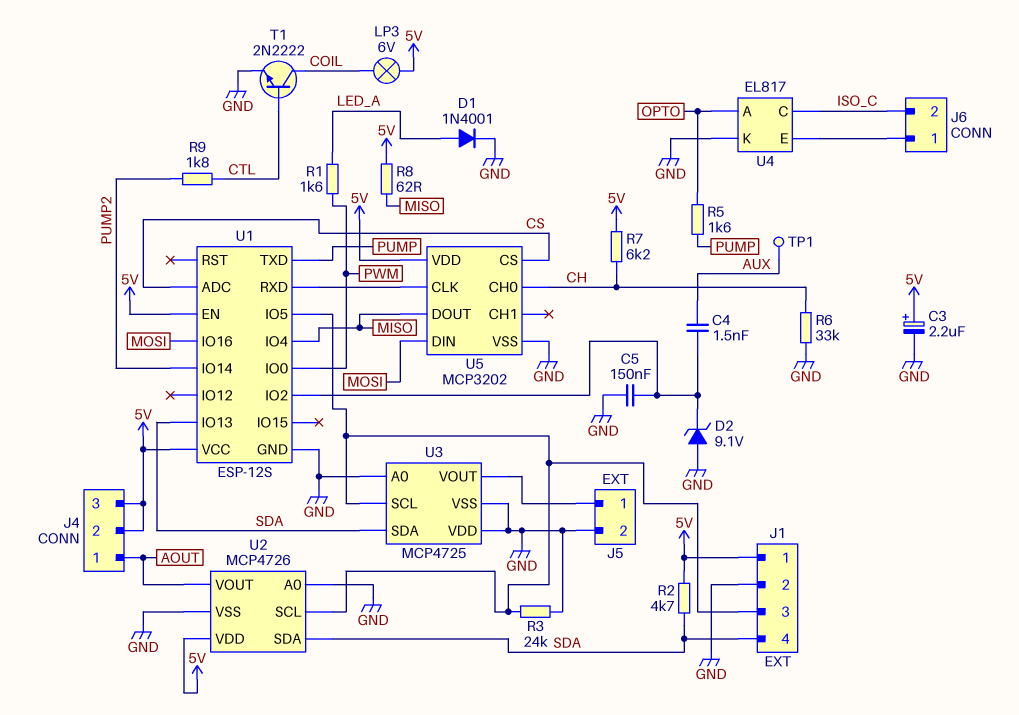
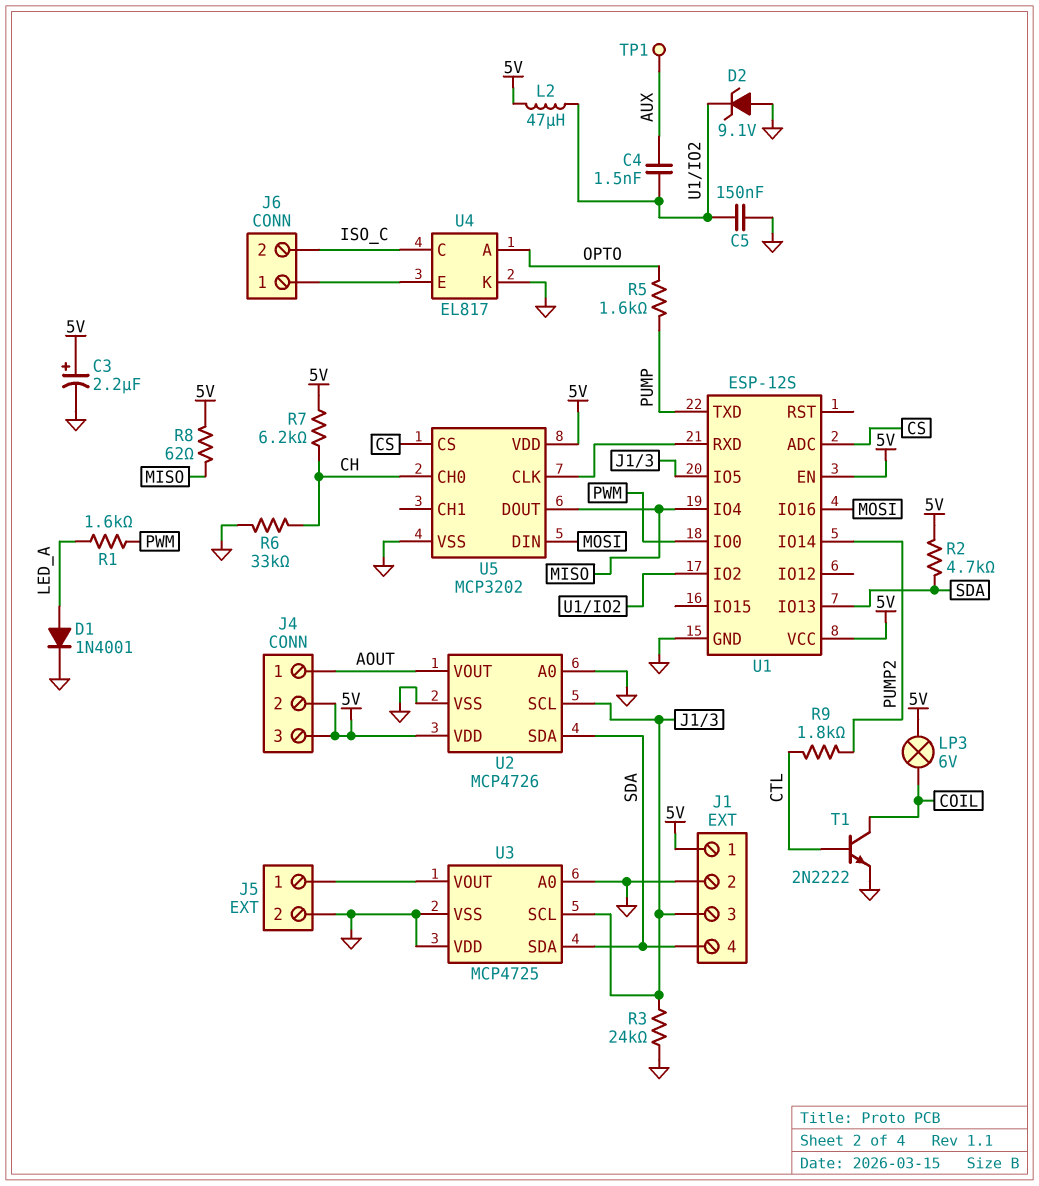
L2: none -> 47uH (5V, U1/IO2)

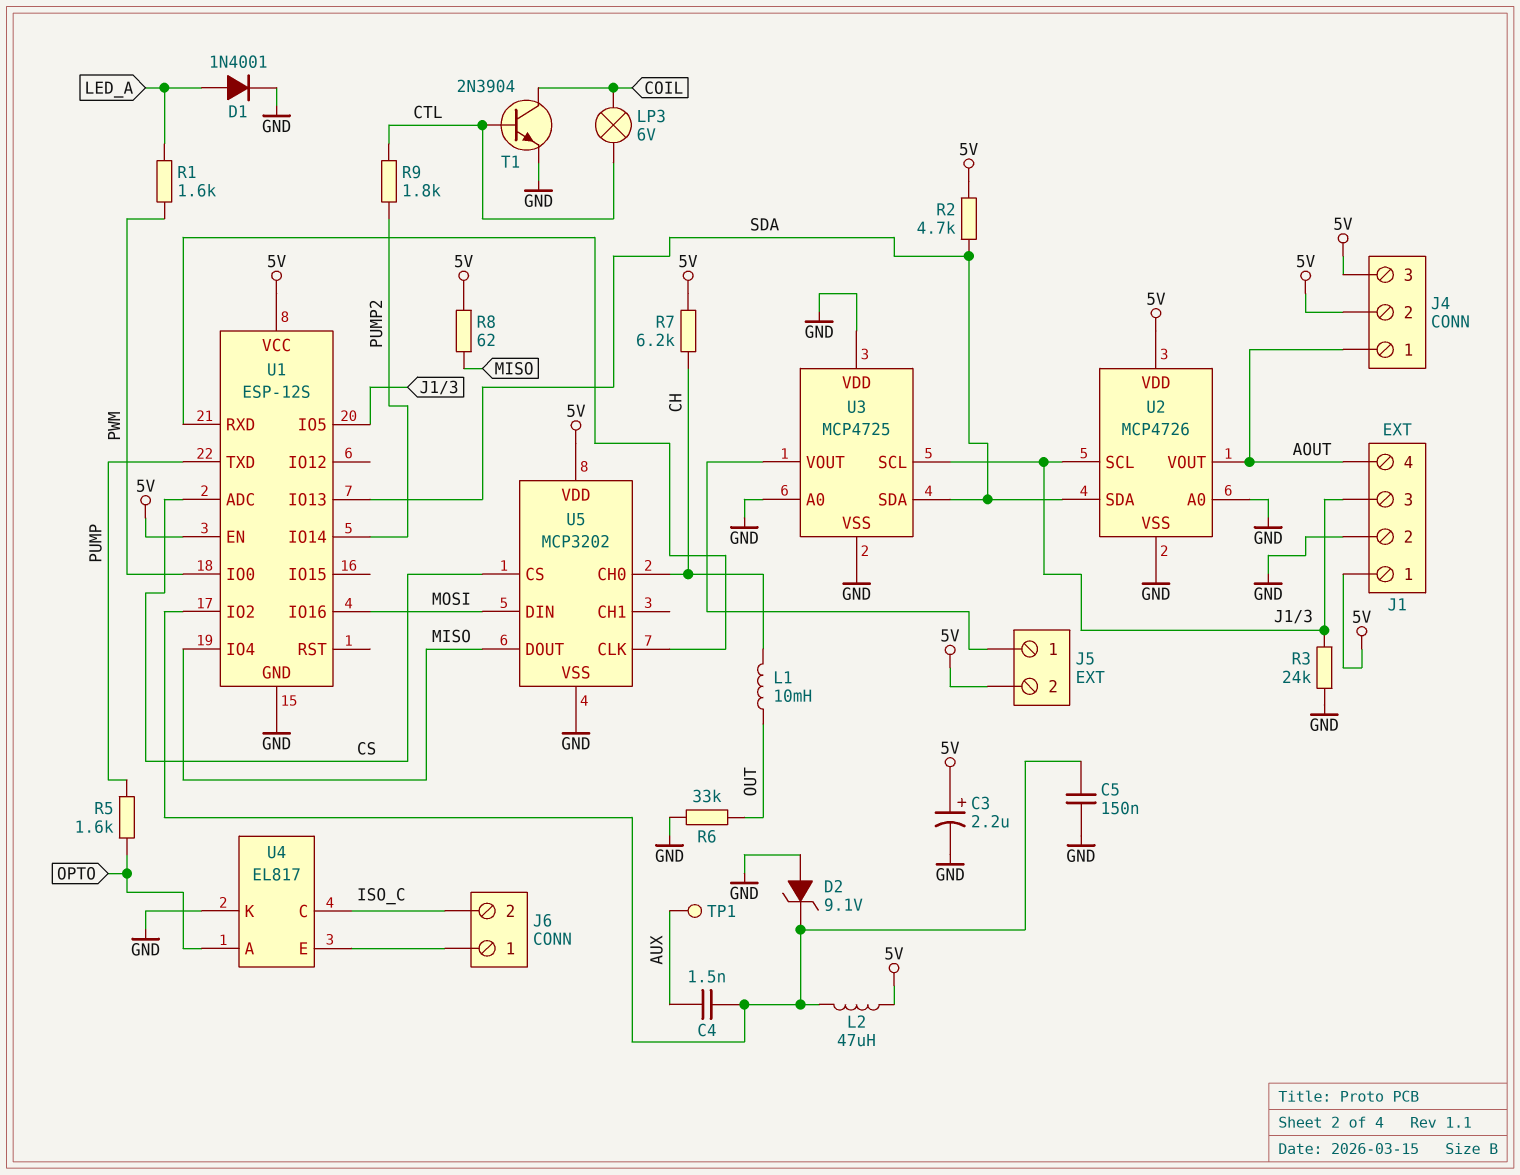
J1 pin 4: SDA -> AOUT
J5 pin 2: GND -> 5V
L1: none -> 10mH (CH, OUT)
LP3: lamp 6V (5V, COIL) -> lamp 6V (COIL, CTL)
R6: 33k (CH, GND) -> 33k (GND, OUT)
T1: NPN 2N2222 (B CTL, C COIL, E GND) -> NPN 2N3904 (B CTL, C COIL, E GND)

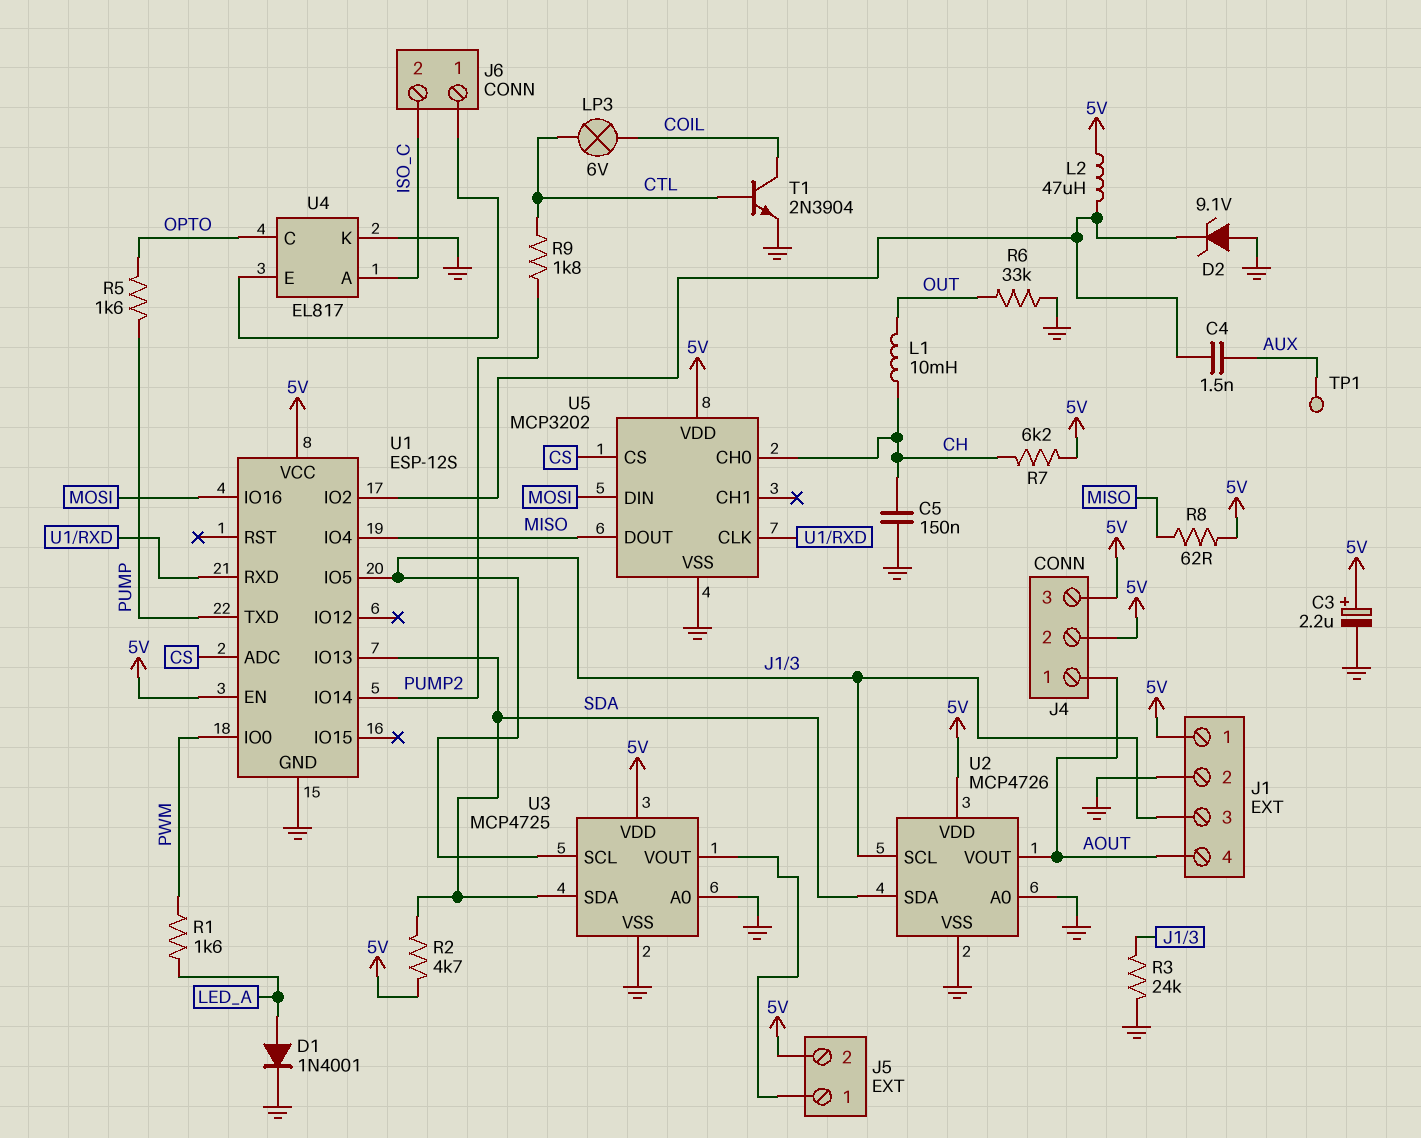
C5: 150nF (GND, U1/IO2) -> 150nF (CH, GND)
U3 pin VDD: GND -> 5V
U4 pin A: OPTO -> ISO_C
U4 pin C: ISO_C -> OPTO

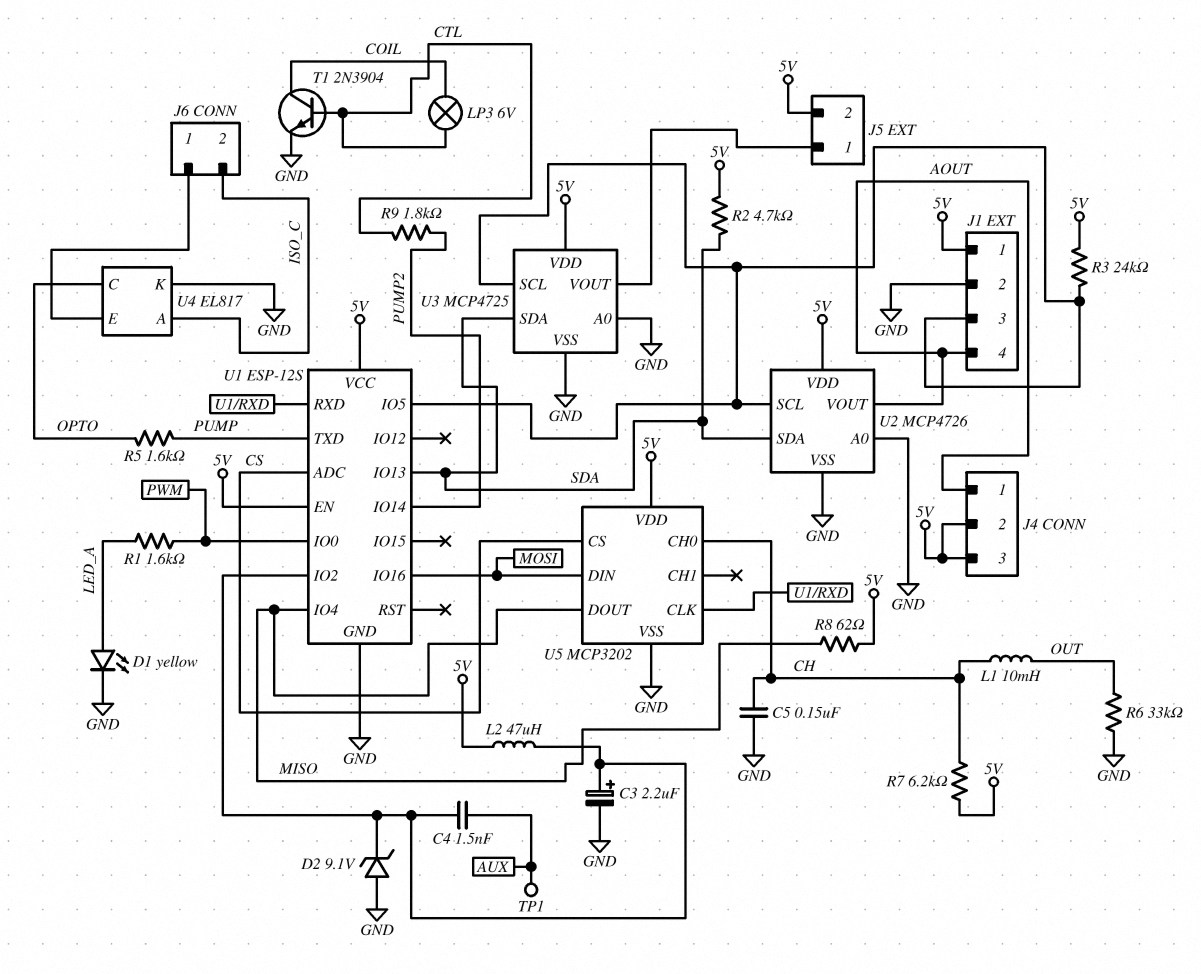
C3: 2.2uF (plus 5V, minus GND) -> 2.2uF (plus U1/IO2, minus GND)
D1: diode 1N4001 (A LED_A, K GND) -> LED yellow (A LED_A, K GND)
R3: 24k (GND, J1/3) -> 24k (5V, J1/3)

